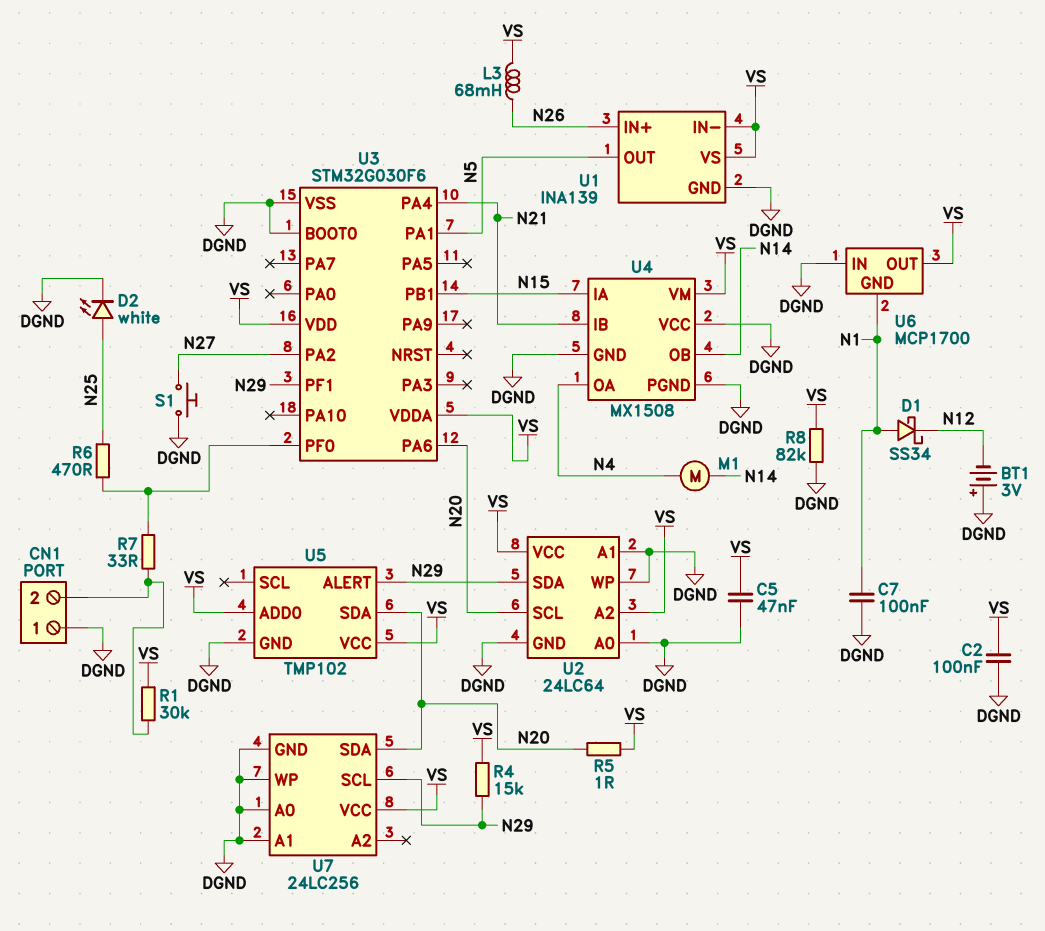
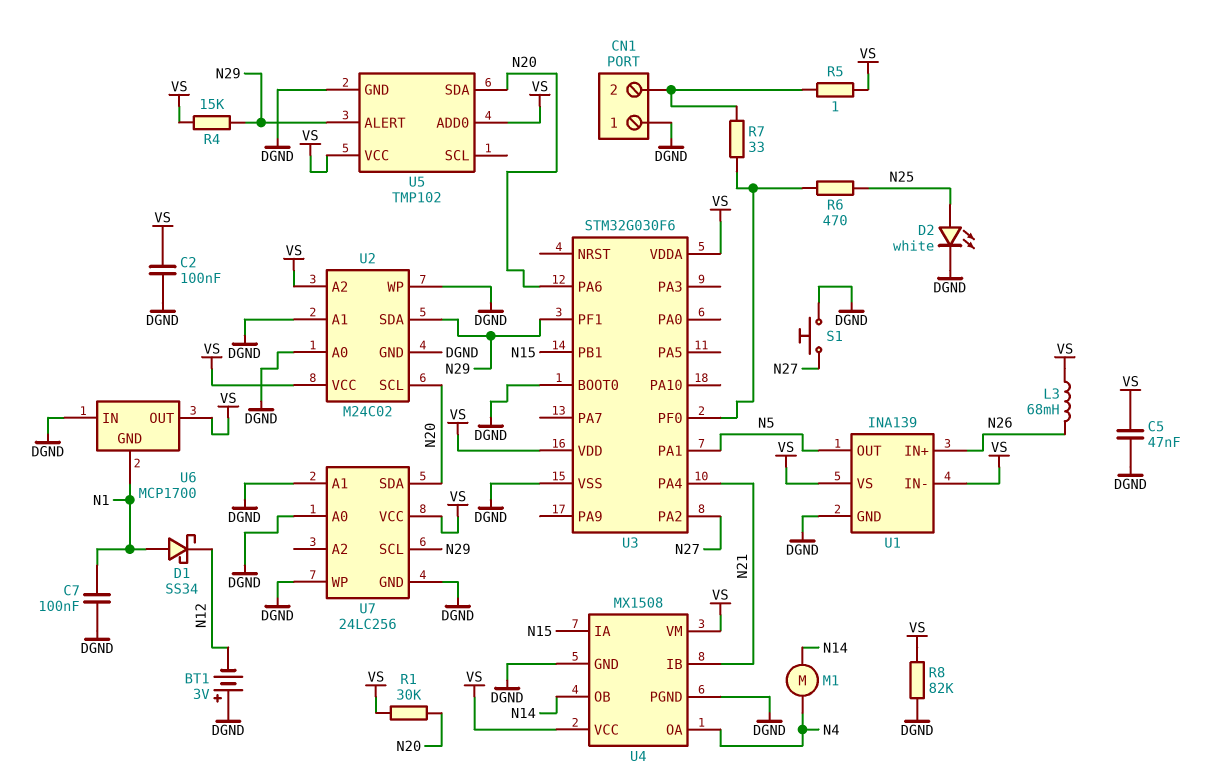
R1: 30k (CN1/2, VS) -> 30k (N20, VS)
R5: 1 (N20, VS) -> 1 (CN1/2, VS)
U2: 24LC64 -> M24C02
U4 pin VCC: DGND -> VS

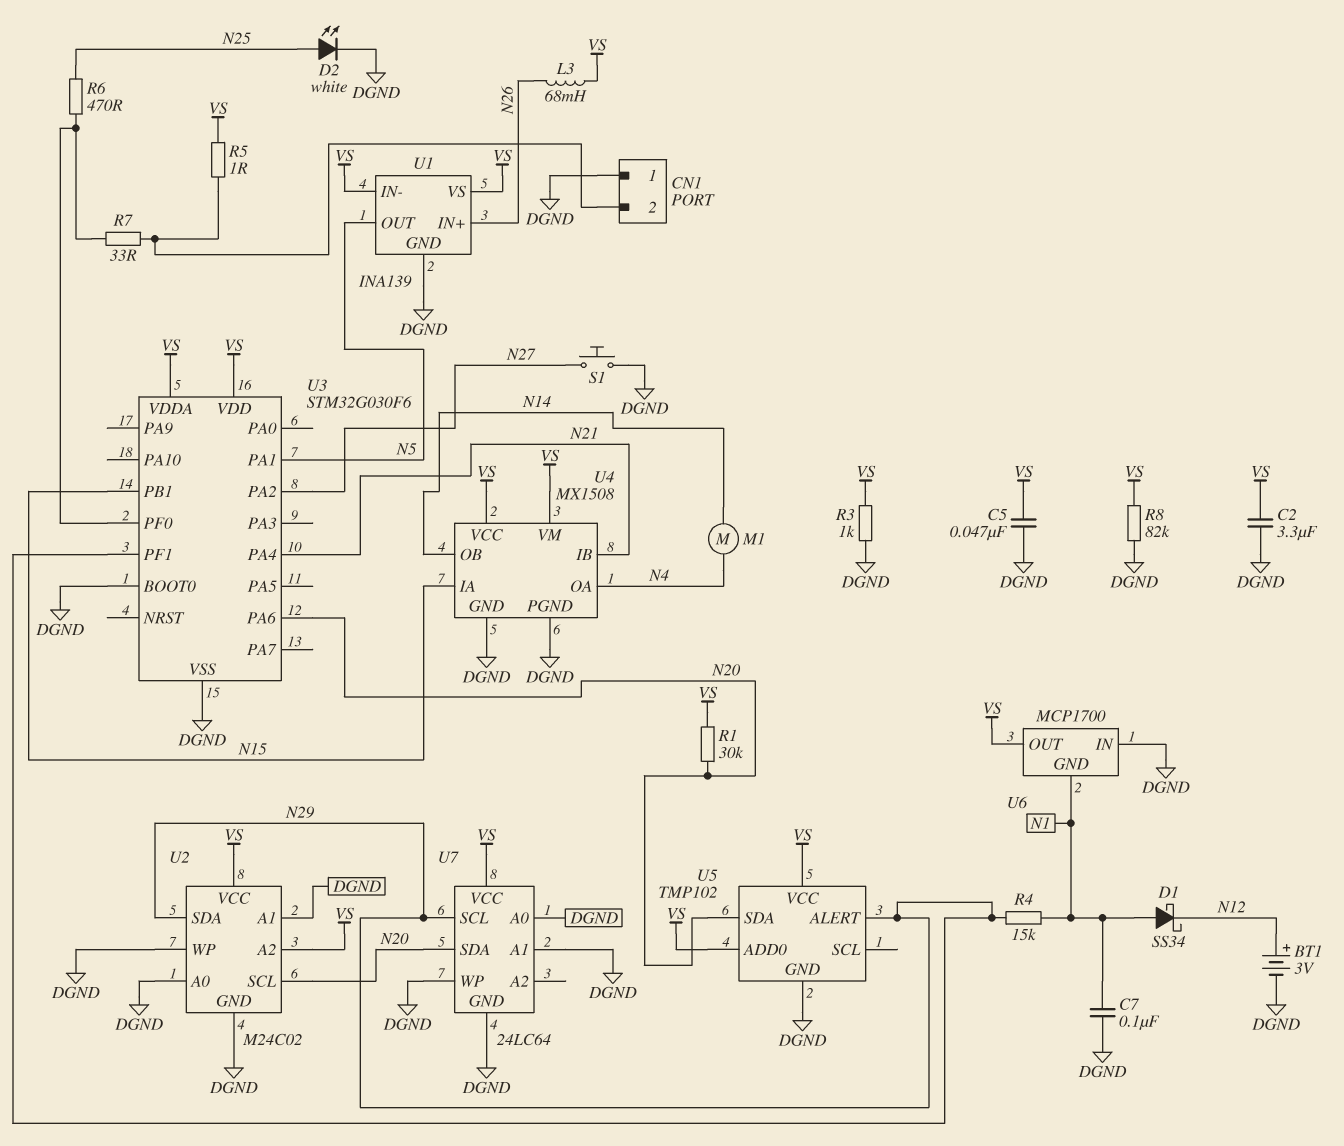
BT1: 3V (plus DGND, minus N12) -> 3V (plus N12, minus DGND)
C2: 100nF (DGND, VS) -> 3.3uF (DGND, VS)
R3: none -> 1k (DGND, VS)
R4: 15k (N29, VS) -> 15k (N1, N29)
U7: 24LC256 -> 24LC64

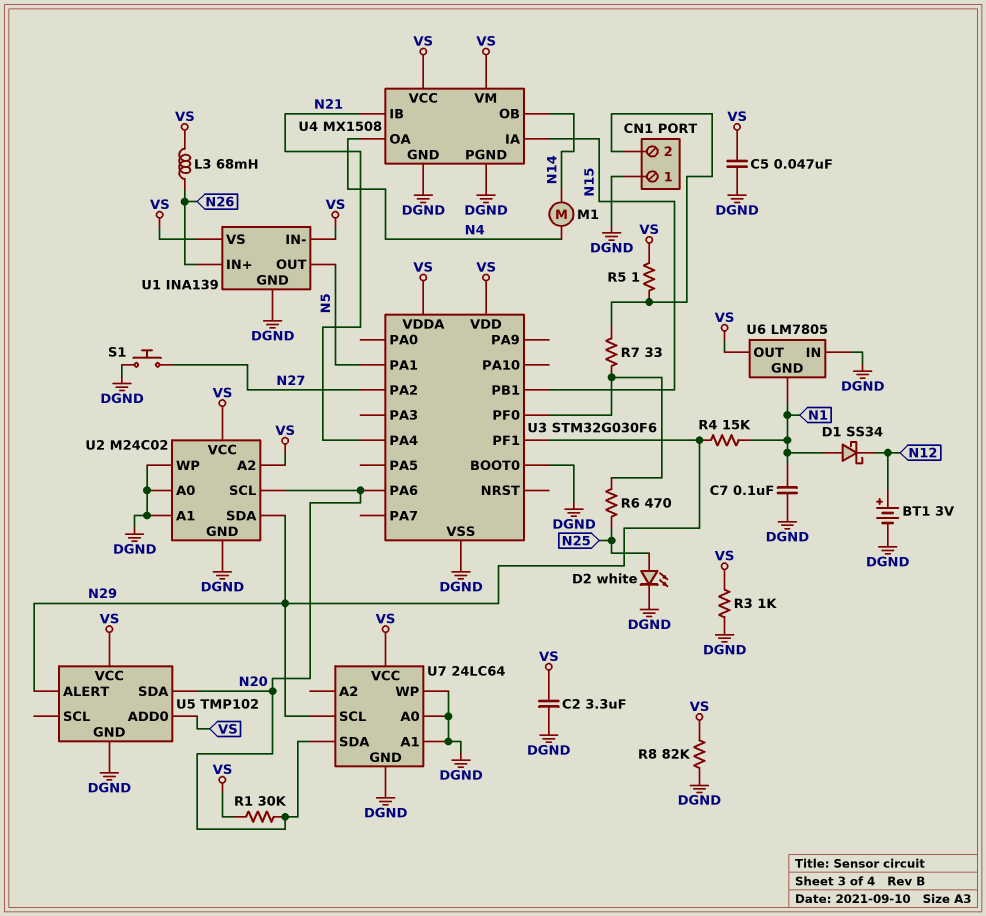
U6: MCP1700 -> LM7805

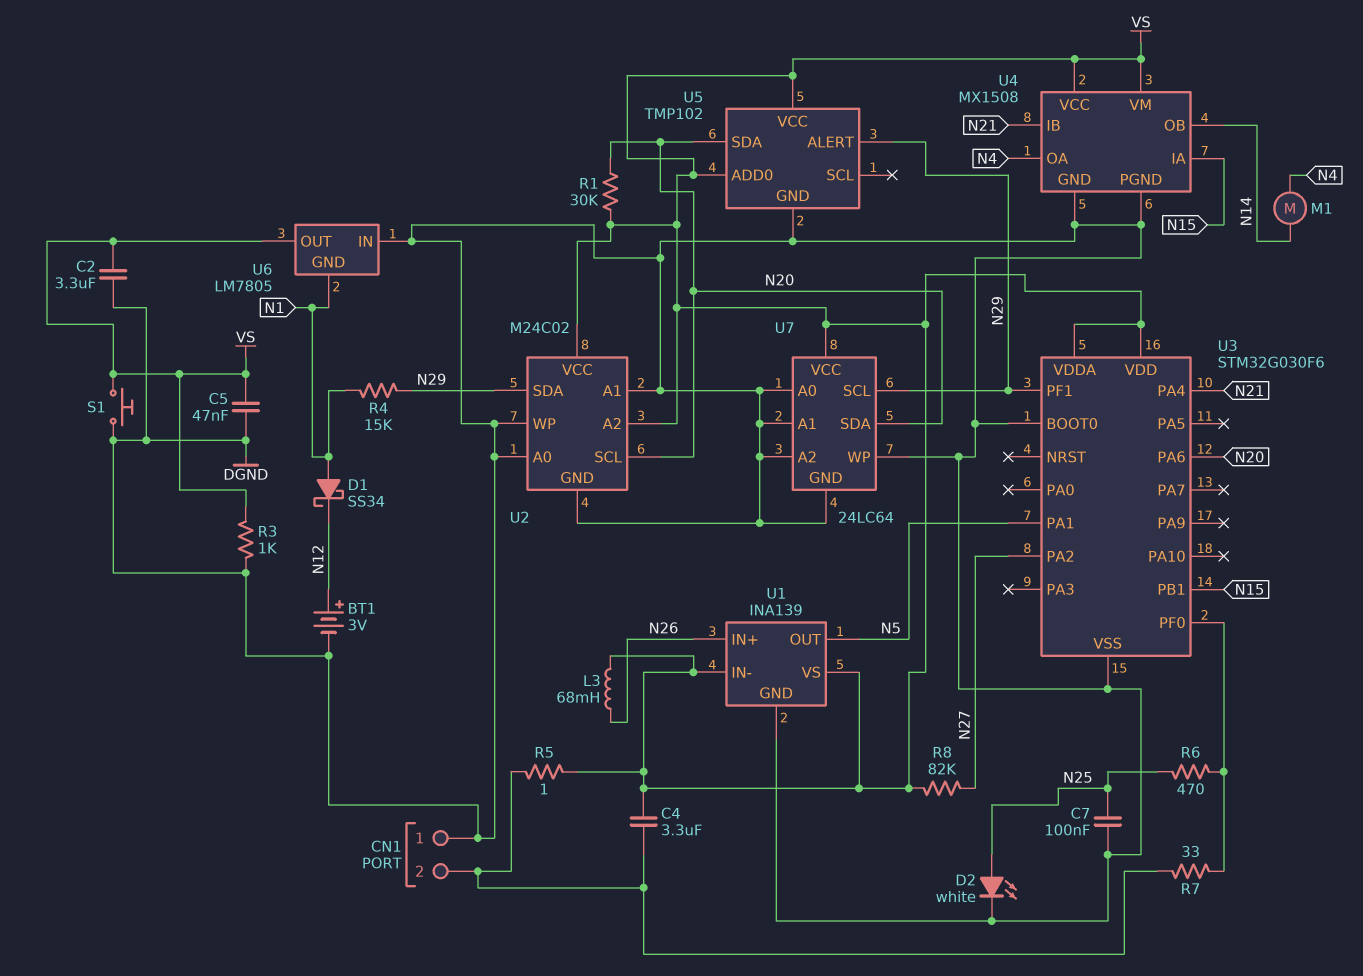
C4: none -> 3.3uF (CN1/2, VS)
C7: 100nF (DGND, N1) -> 100nF (DGND, N25)
R8: 82k (DGND, VS) -> 82k (N27, VS)
S1: button (DGND, N27) -> button (DGND, VS)
U7 pin A2: none -> DGND

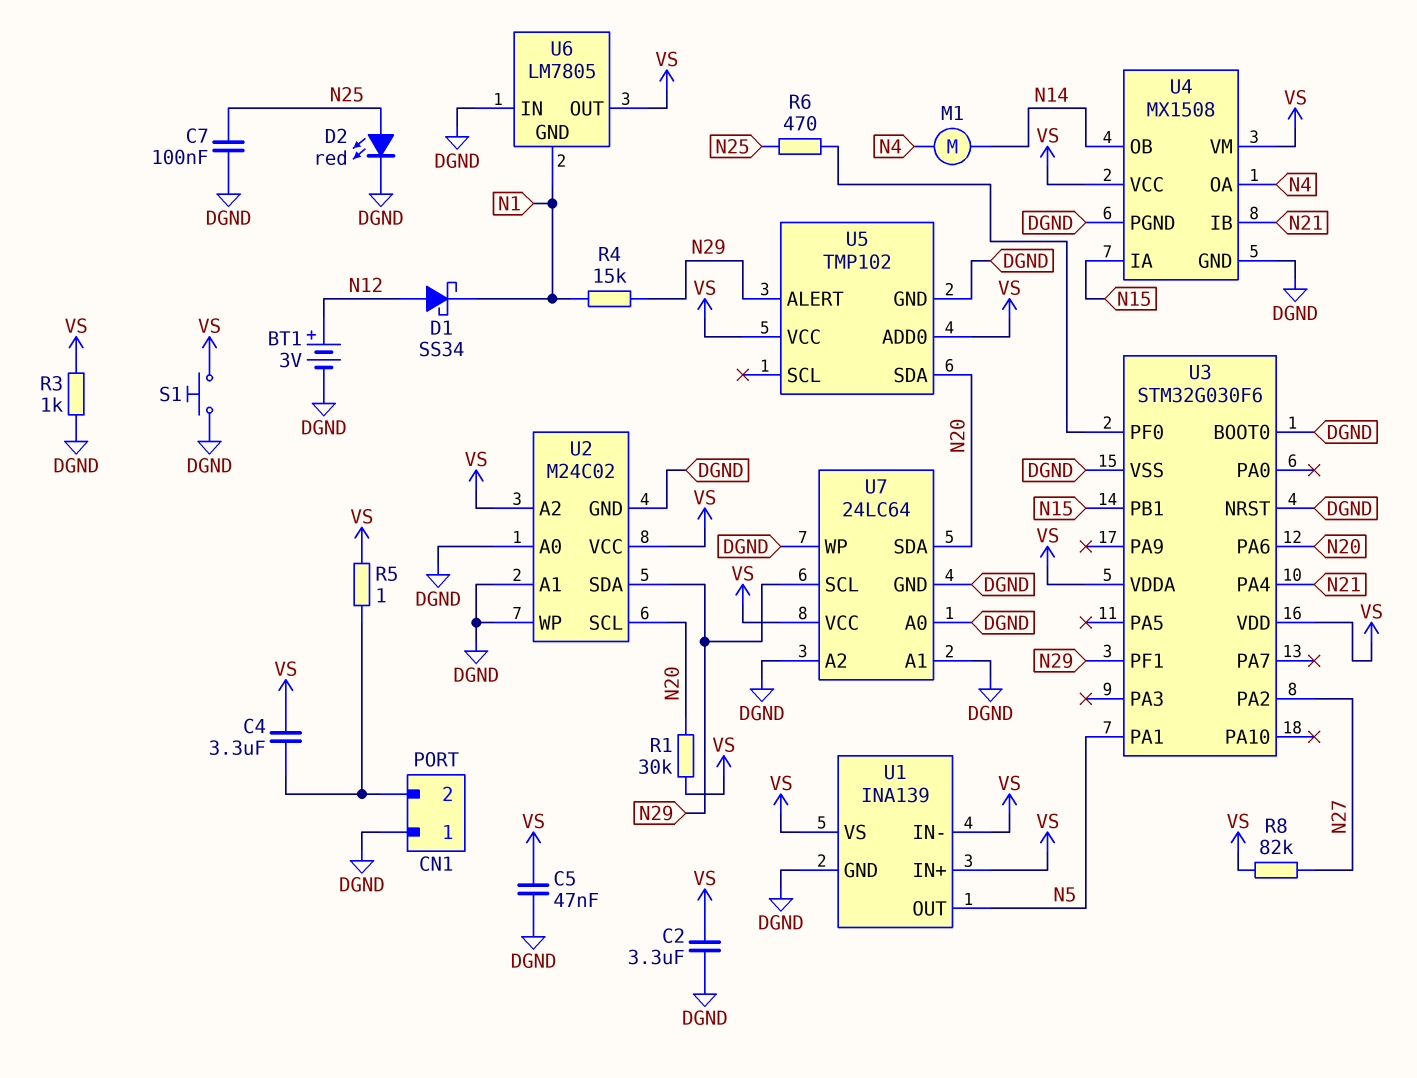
D1: schottky SS34 (A N1, K N12) -> schottky SS34 (A N12, K N1)
D2: LED white (A N25, K DGND) -> LED red (A N25, K DGND)
L3: 68mH (N26, VS) -> none
R7: 33 (CN1/2, U3/PF0) -> none
U1 pin IN+: N26 -> VS
U3 pin NRST: none -> DGND

